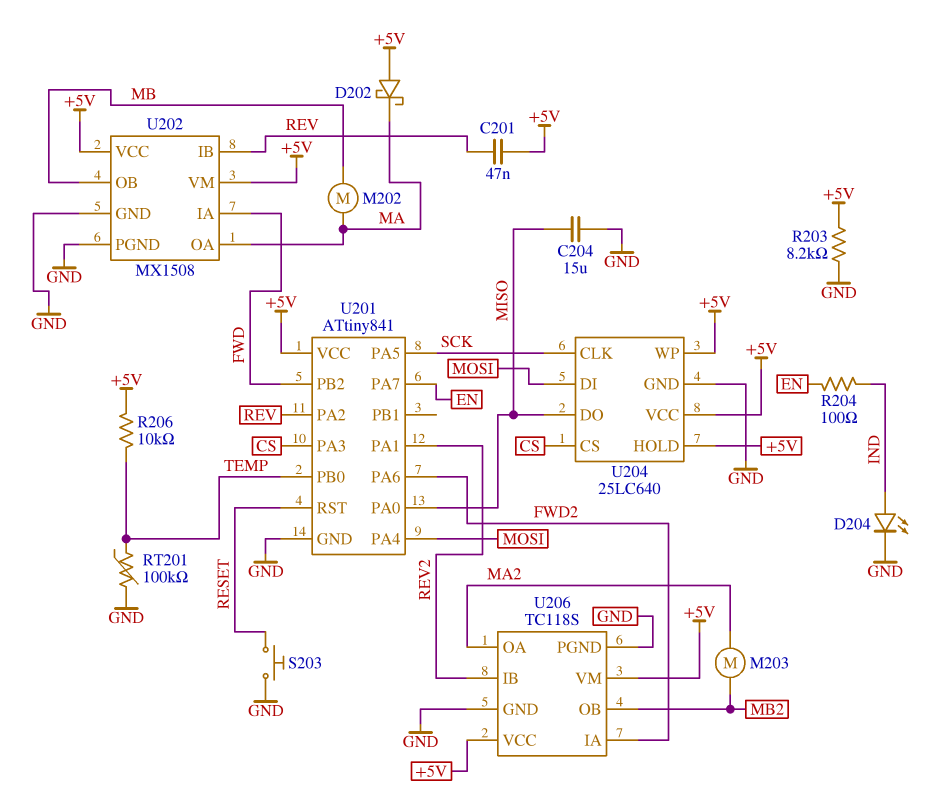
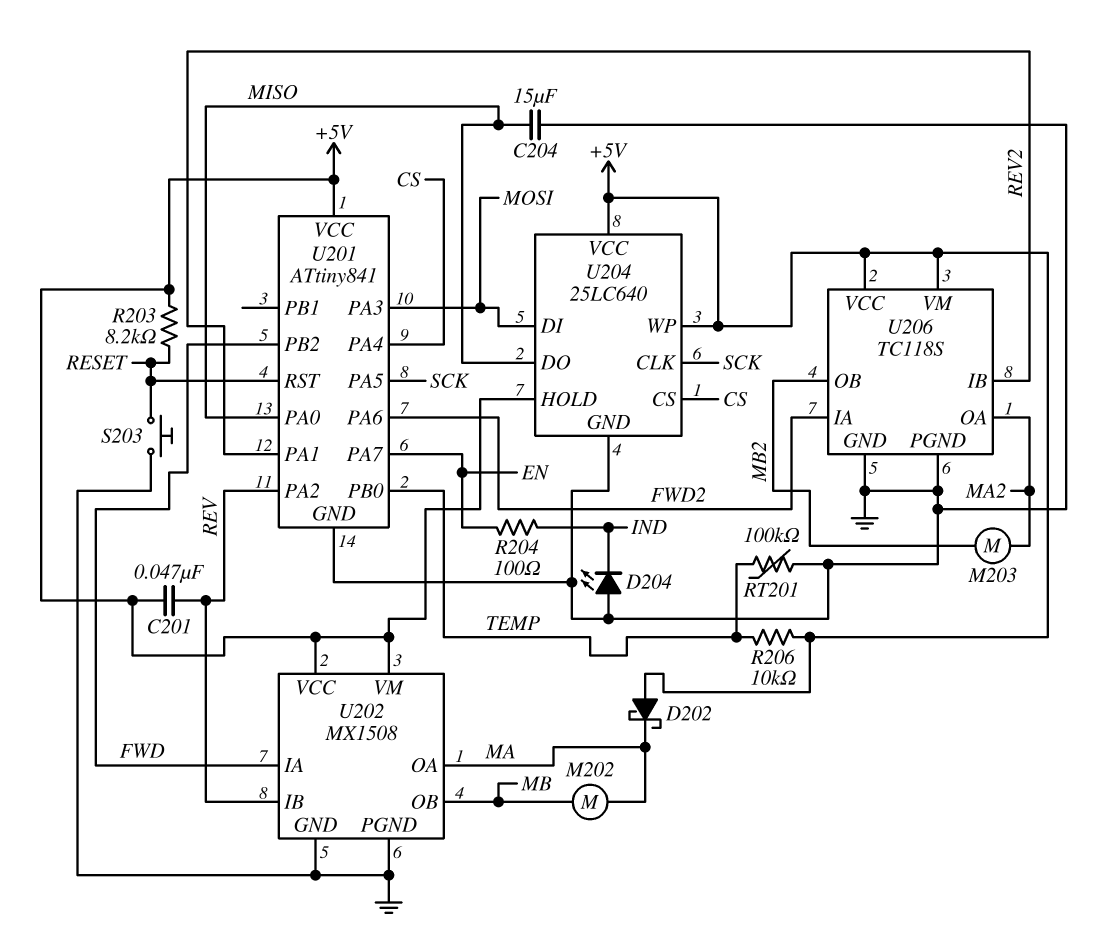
D204: LED (A IND, K GND) -> LED (A GND, K IND)
R203: 8.2k (+5V, GND) -> 8.2k (+5V, RESET)
U201 pin PA3: CS -> MOSI
U201 pin PA4: MOSI -> CS

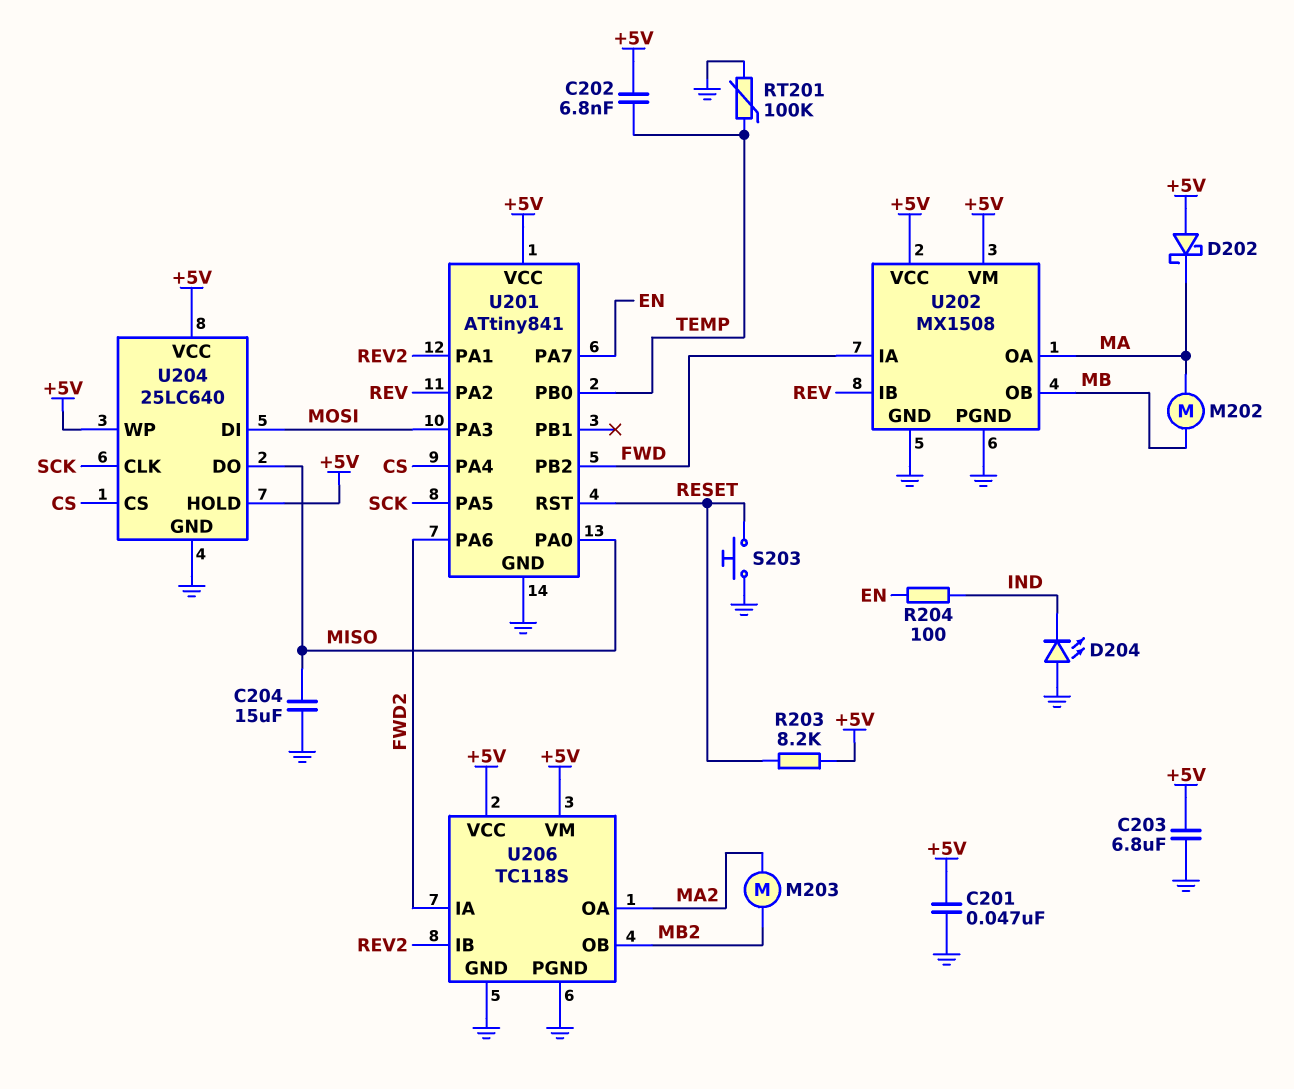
C201: 47nF (+5V, REV) -> 47nF (+5V, GND)
C202: none -> 6.8nF (+5V, TEMP)
C203: none -> 6.8uF (+5V, GND)
R206: 10k (+5V, TEMP) -> none

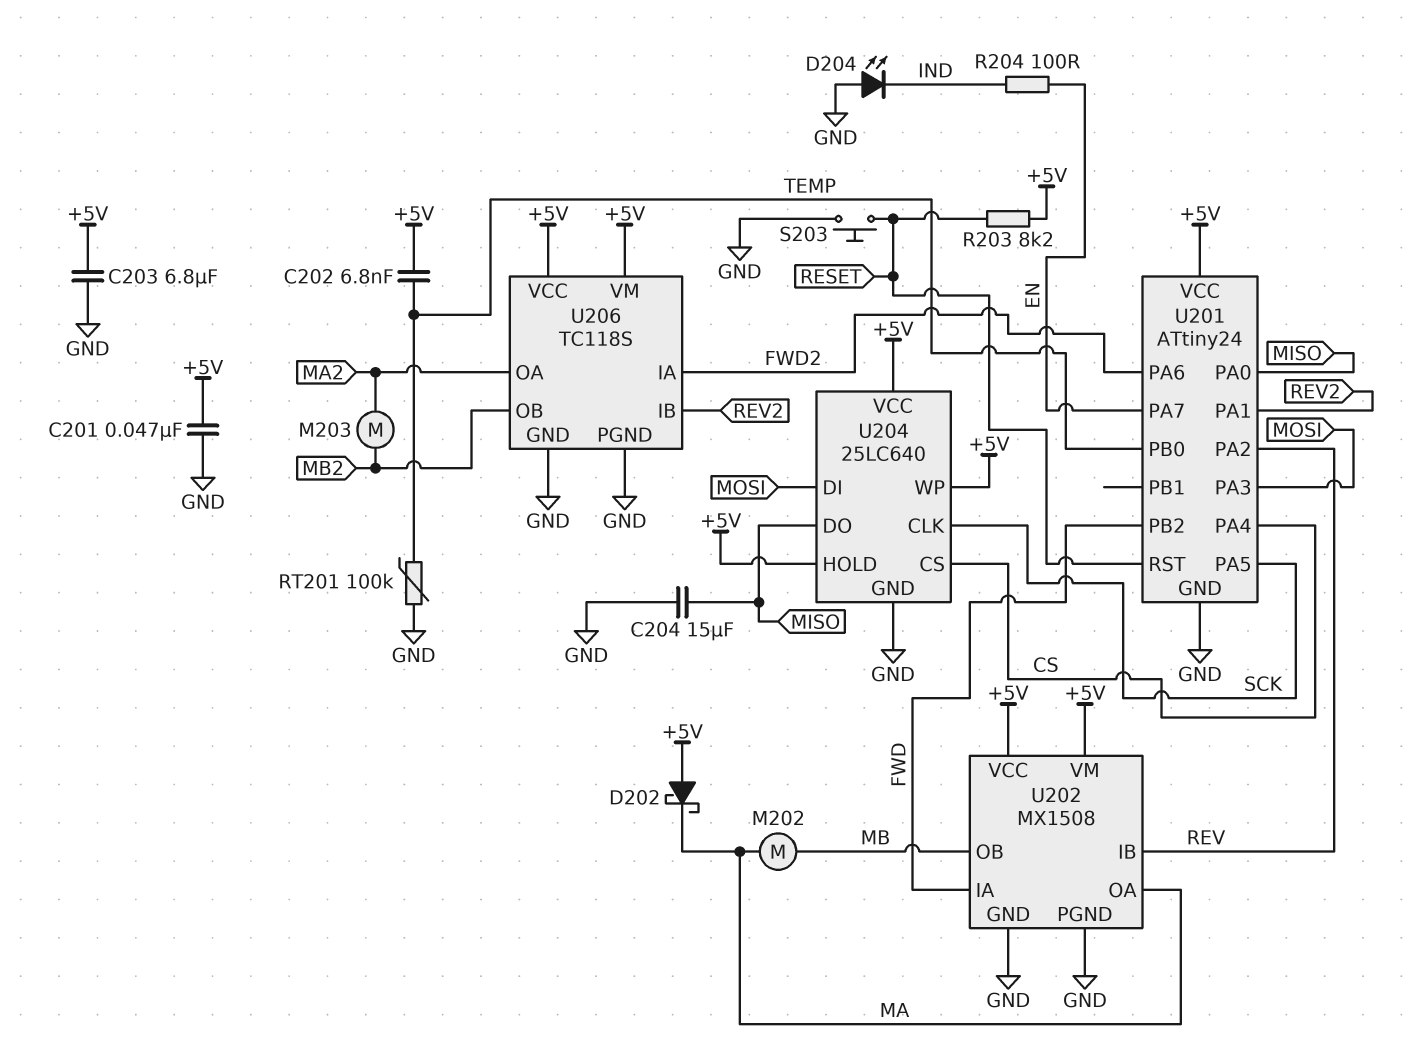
U201: ATtiny841 -> ATtiny24

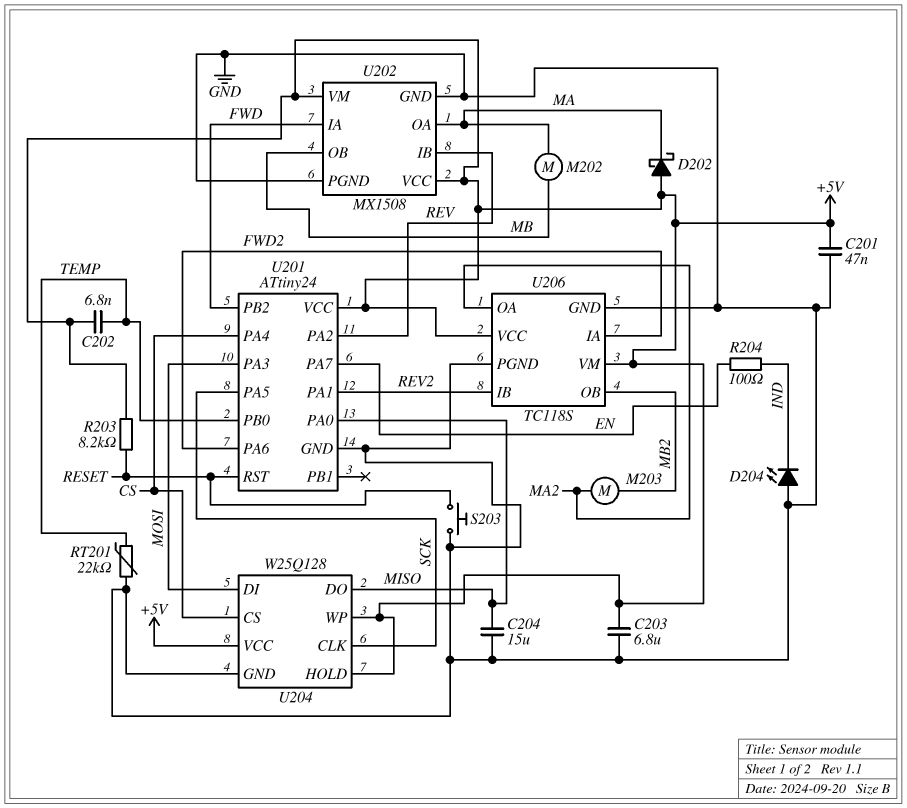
RT201: 100k (GND, TEMP) -> 22k (GND, TEMP)
U204: 25LC640 -> W25Q128

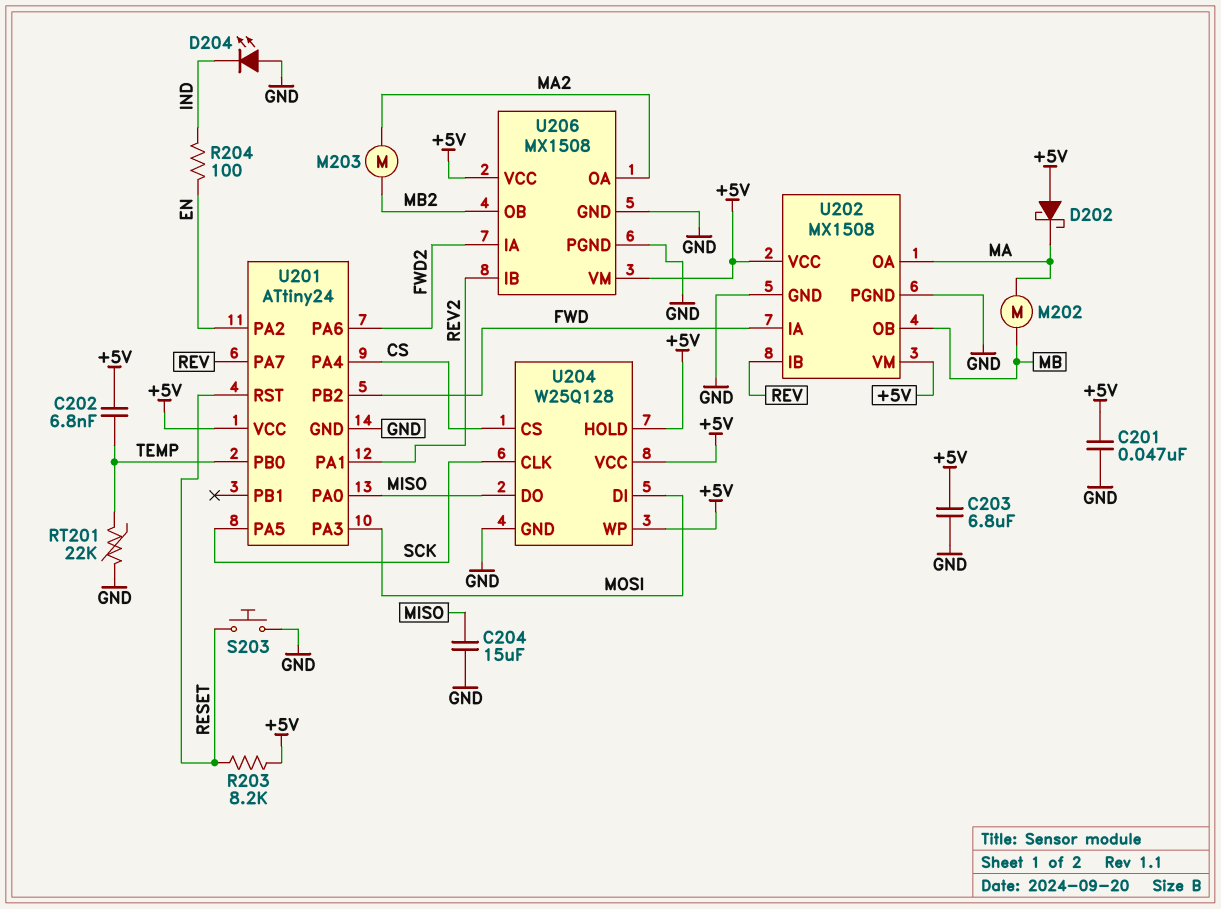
U201 pin PA2: REV -> EN
U201 pin PA7: EN -> REV
U206: TC118S -> MX1508

